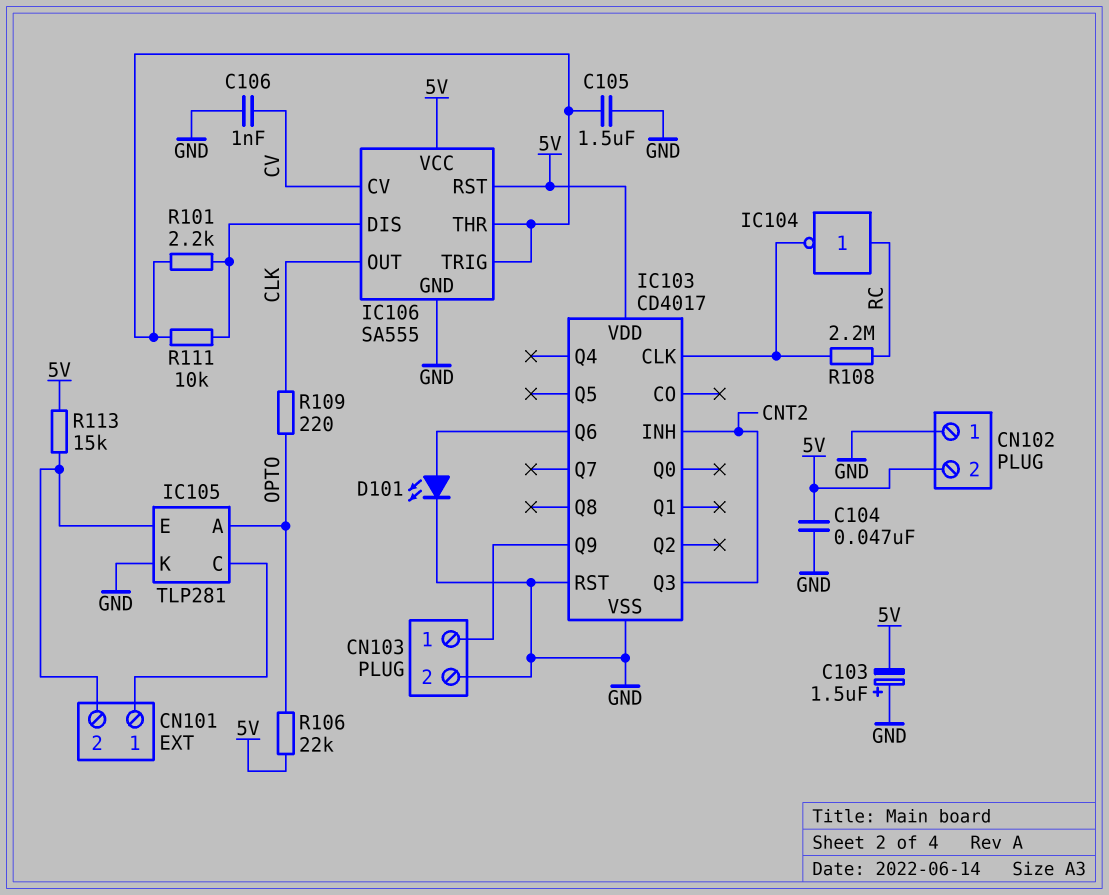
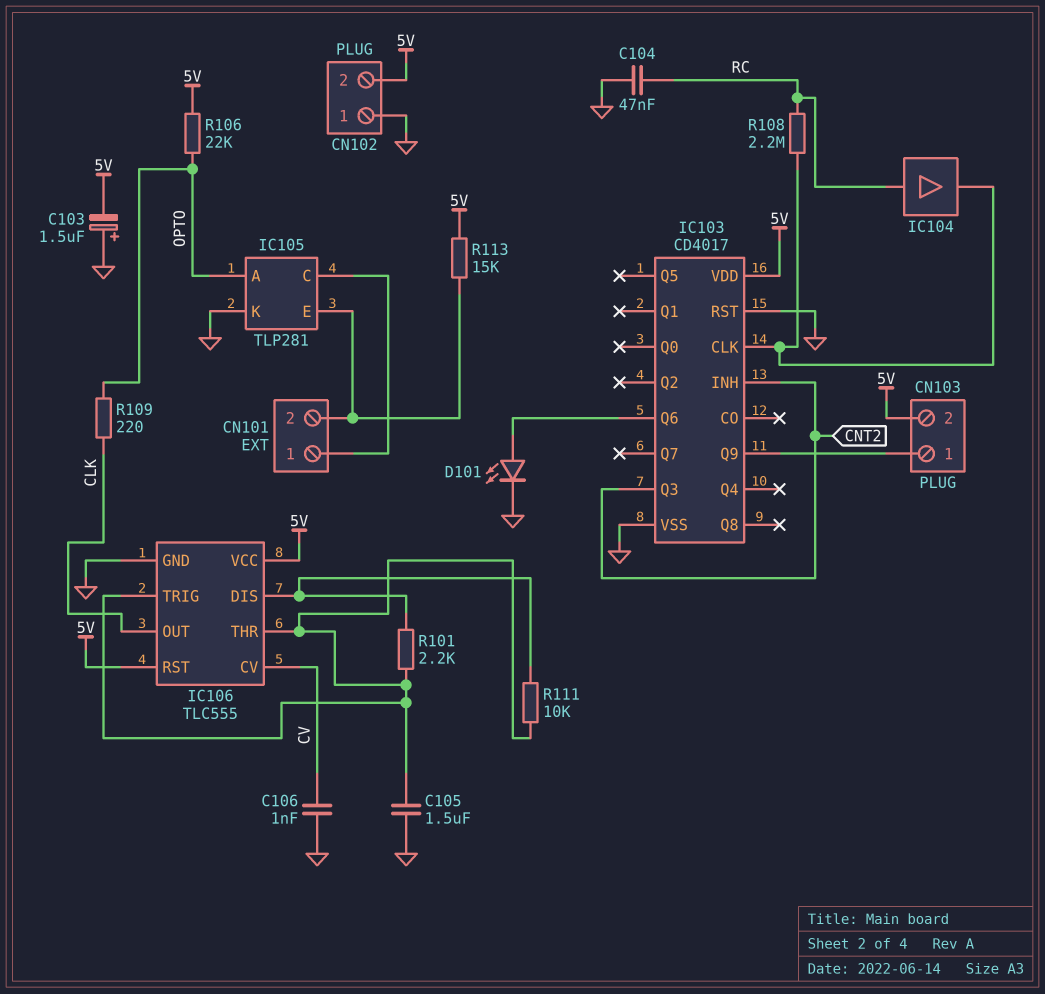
C104: 47nF (5V, GND) -> 47nF (GND, RC)
CN103 pin 2: GND -> 5V
IC104: NOT (in RC, out IC103/CLK) -> buffer (in RC, out IC103/CLK)
IC106: SA555 -> TLC555

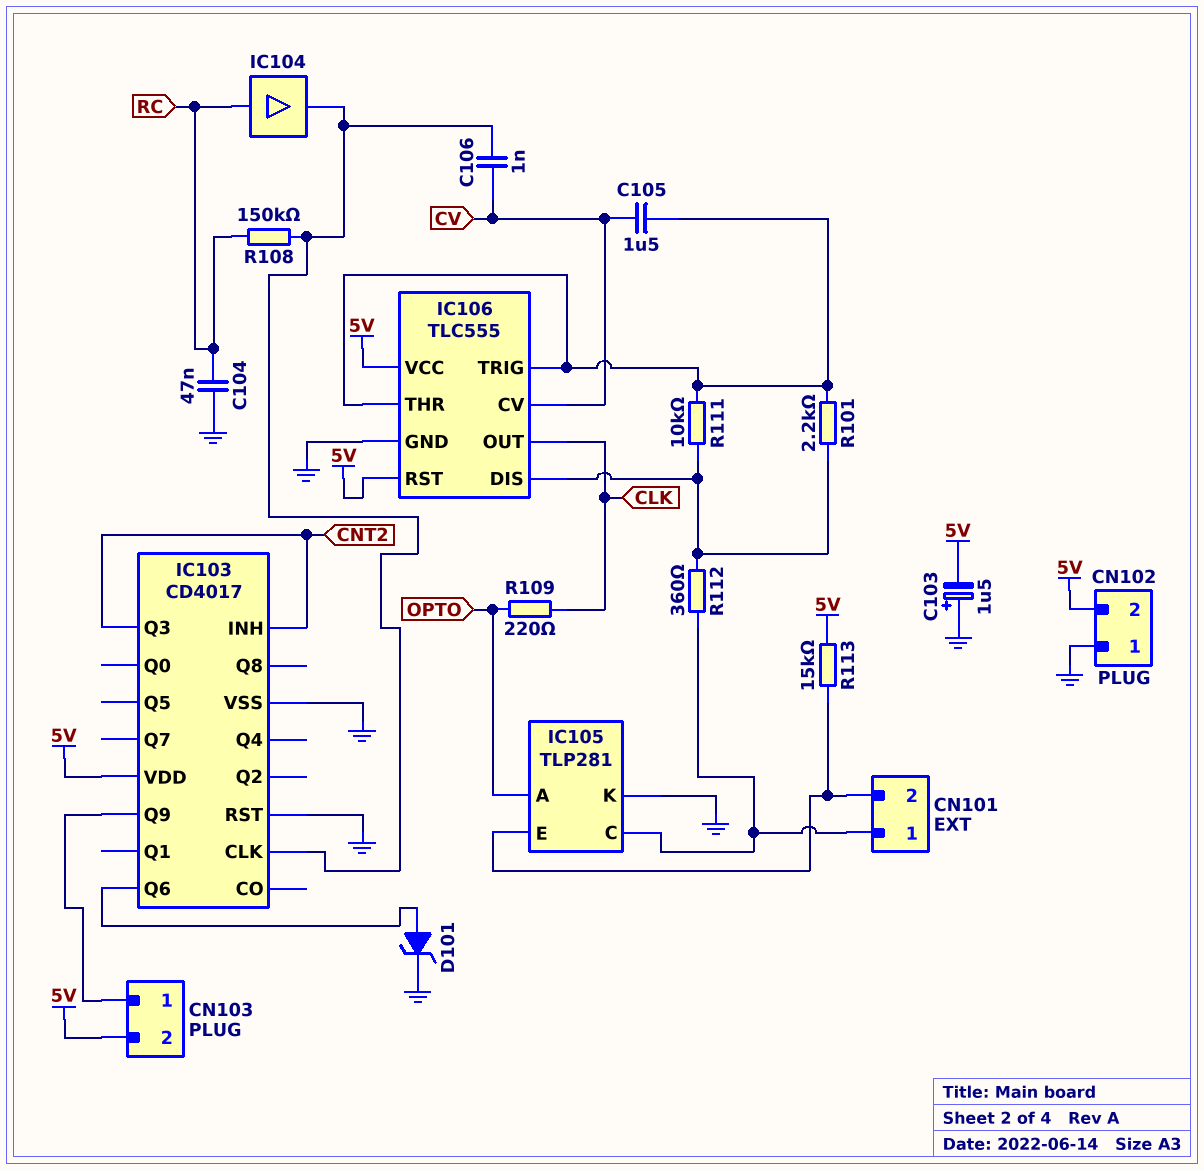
C105: 1.5uF (GND, IC106/THR) -> 1.5uF (CV, IC106/THR)
C106: 1nF (CV, GND) -> 1nF (CV, IC103/CLK)
D101: LED (A IC103/Q6, K GND) -> zener (A IC103/Q6, K GND)
R106: 22k (5V, OPTO) -> none
R108: 2.2M (IC103/CLK, RC) -> 150k (IC103/CLK, RC)
R112: none -> 360 (CN101/1, IC106/DIS)

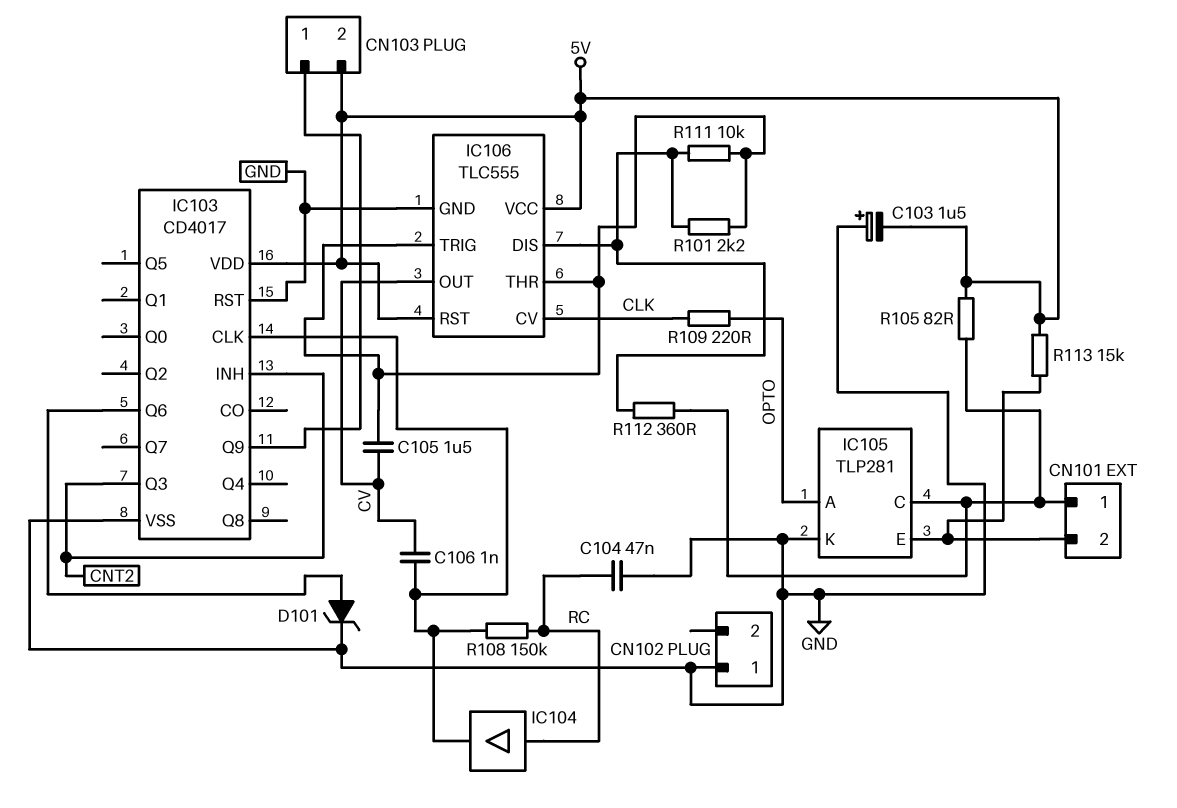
CN102 pin 2: 5V -> none
IC106 pin CV: CV -> CLK
IC106 pin OUT: CLK -> CV
R105: none -> 82 (5V, CN101/1)

